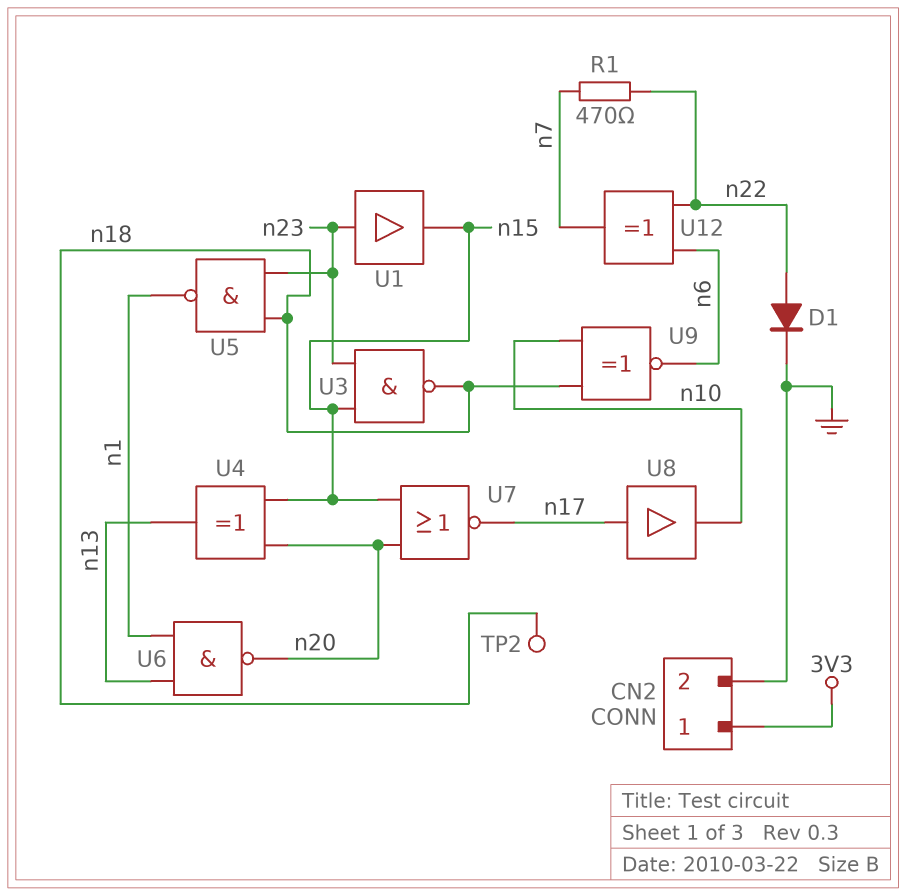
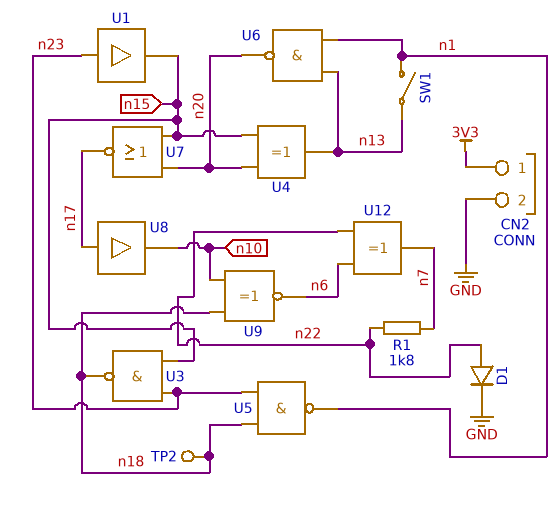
R1: 470 (n7, n22) -> 1.8k (n7, n22)
SW1: none -> switch (n1, n13)

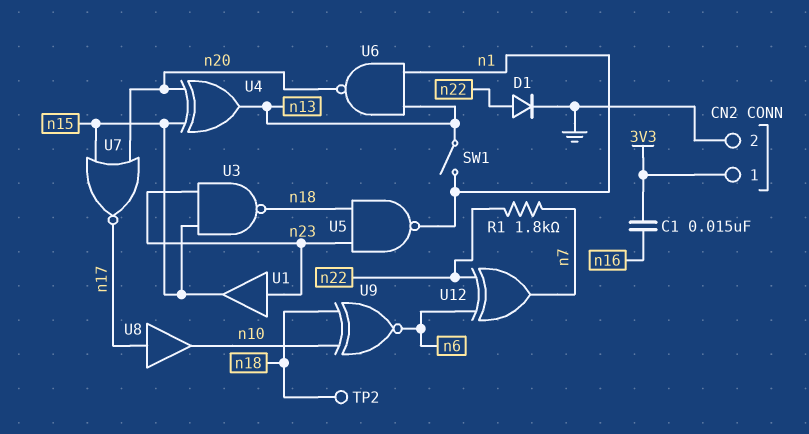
C1: none -> 15nF (3V3, n16)

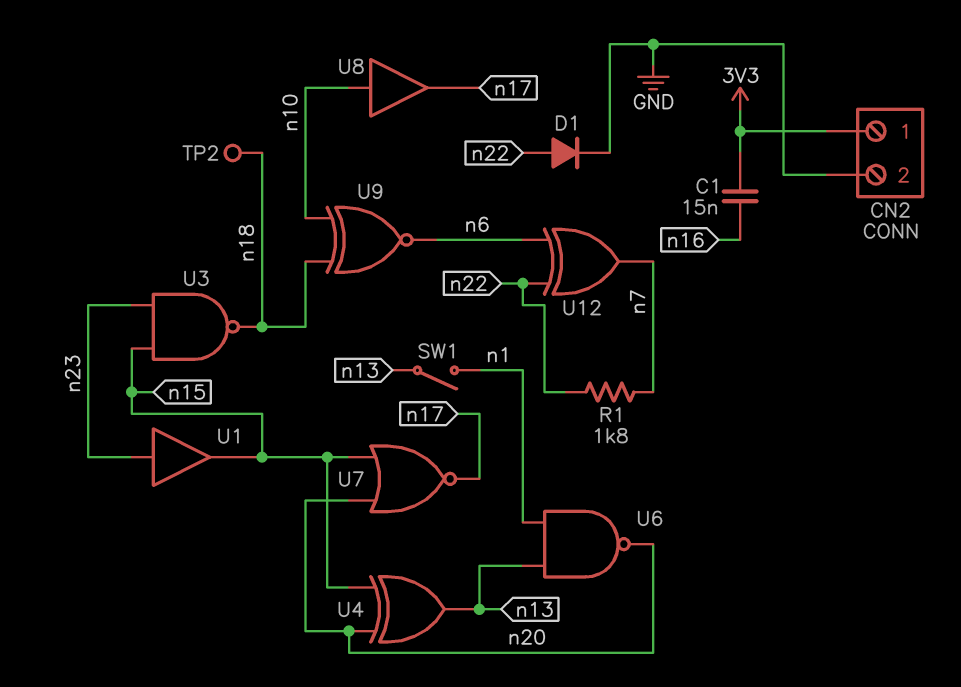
U5: NAND (in n18, in n23, out n1) -> none
U8: buffer (in n17, out n10) -> buffer (in n10, out n17)

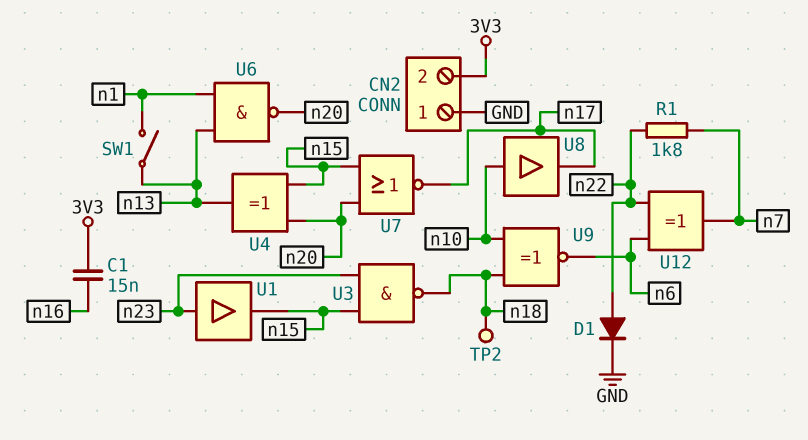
CN2 pin 1: 3V3 -> GND
CN2 pin 2: GND -> 3V3

